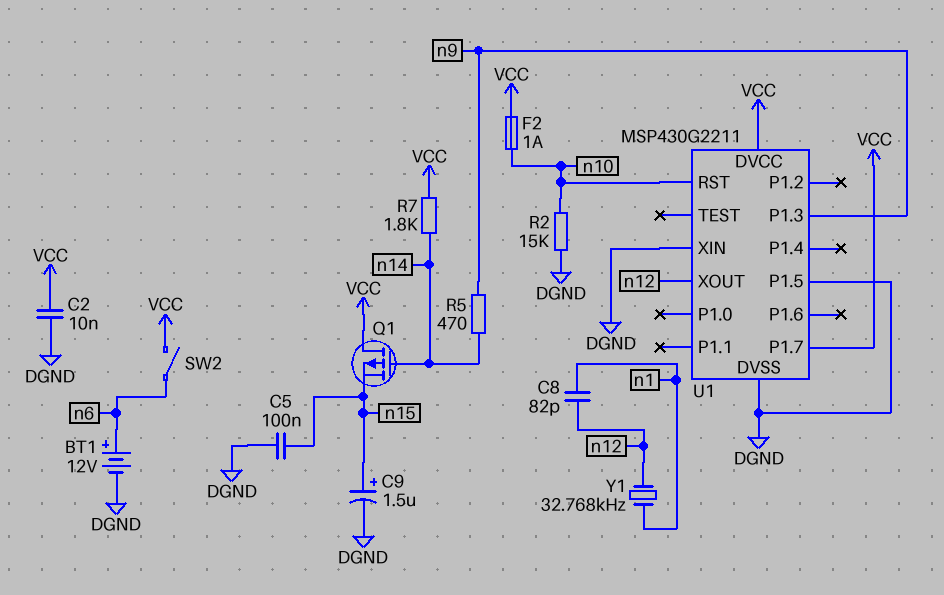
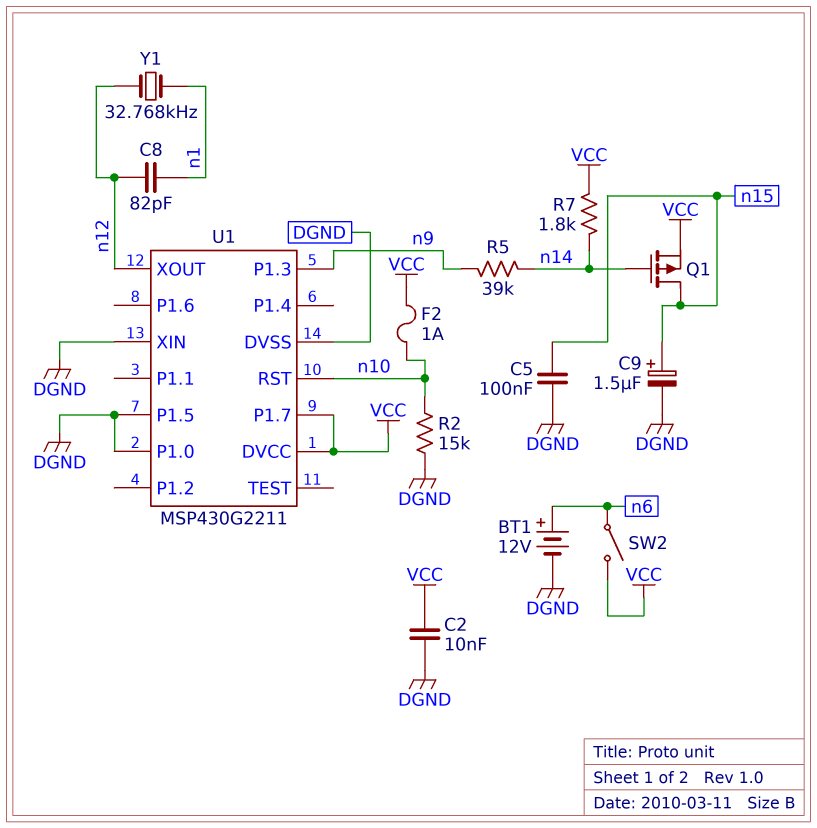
Q1: PMOS (G n14, D VCC, S n15) -> PMOS (G n14, D n15, S VCC)
R5: 470 (n9, n14) -> 39k (n9, n14)
U1 pin P1.0: none -> DGND

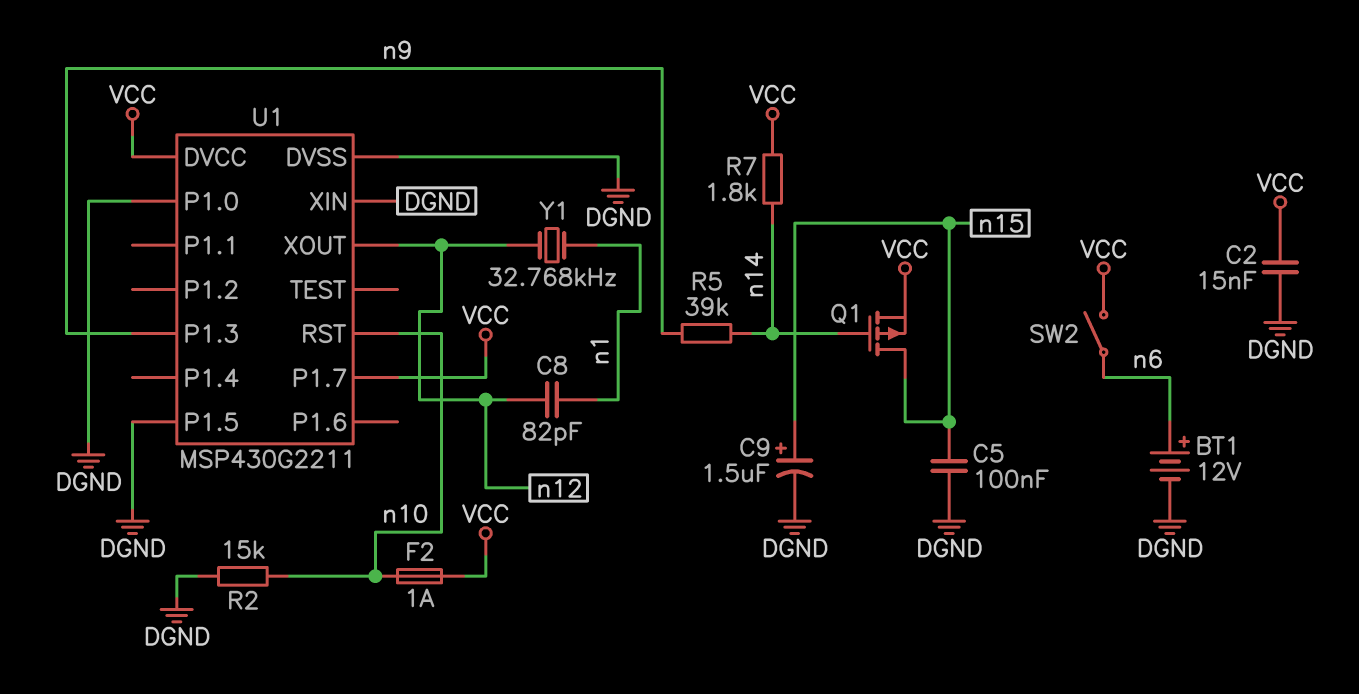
C2: 10nF (DGND, VCC) -> 15nF (DGND, VCC)

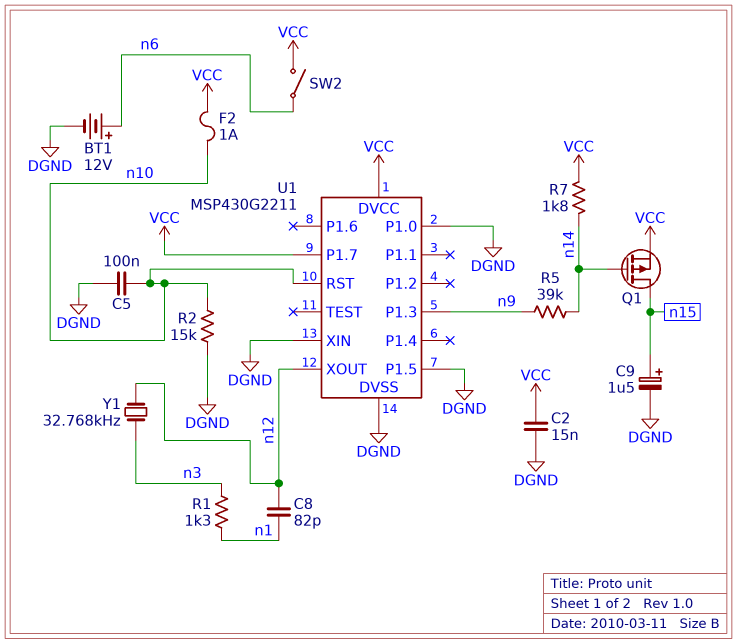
C5: 100nF (DGND, n15) -> 100nF (DGND, n10)
R1: none -> 1.3k (n1, n3)
Y1: 32.768kHz (n1, n12) -> 32.768kHz (n3, n12)

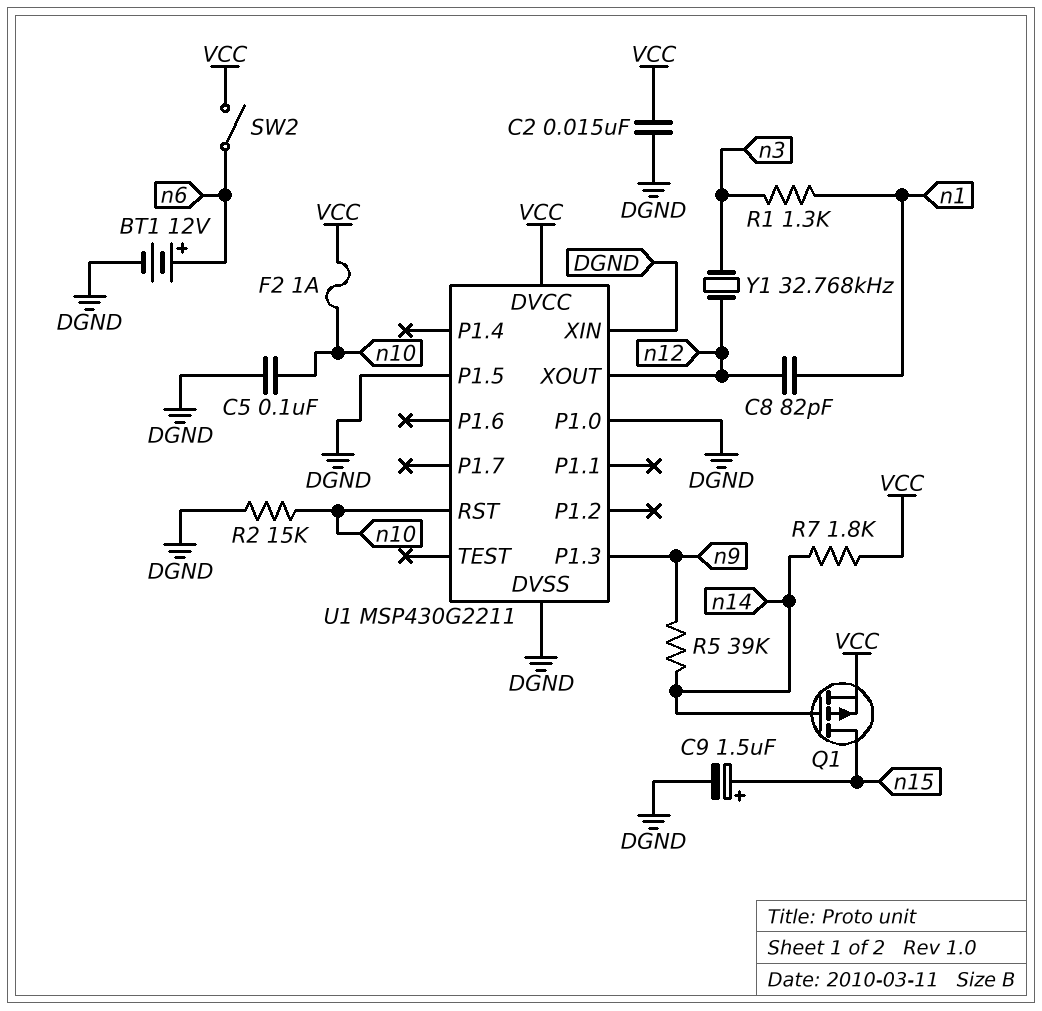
U1 pin P1.7: VCC -> none

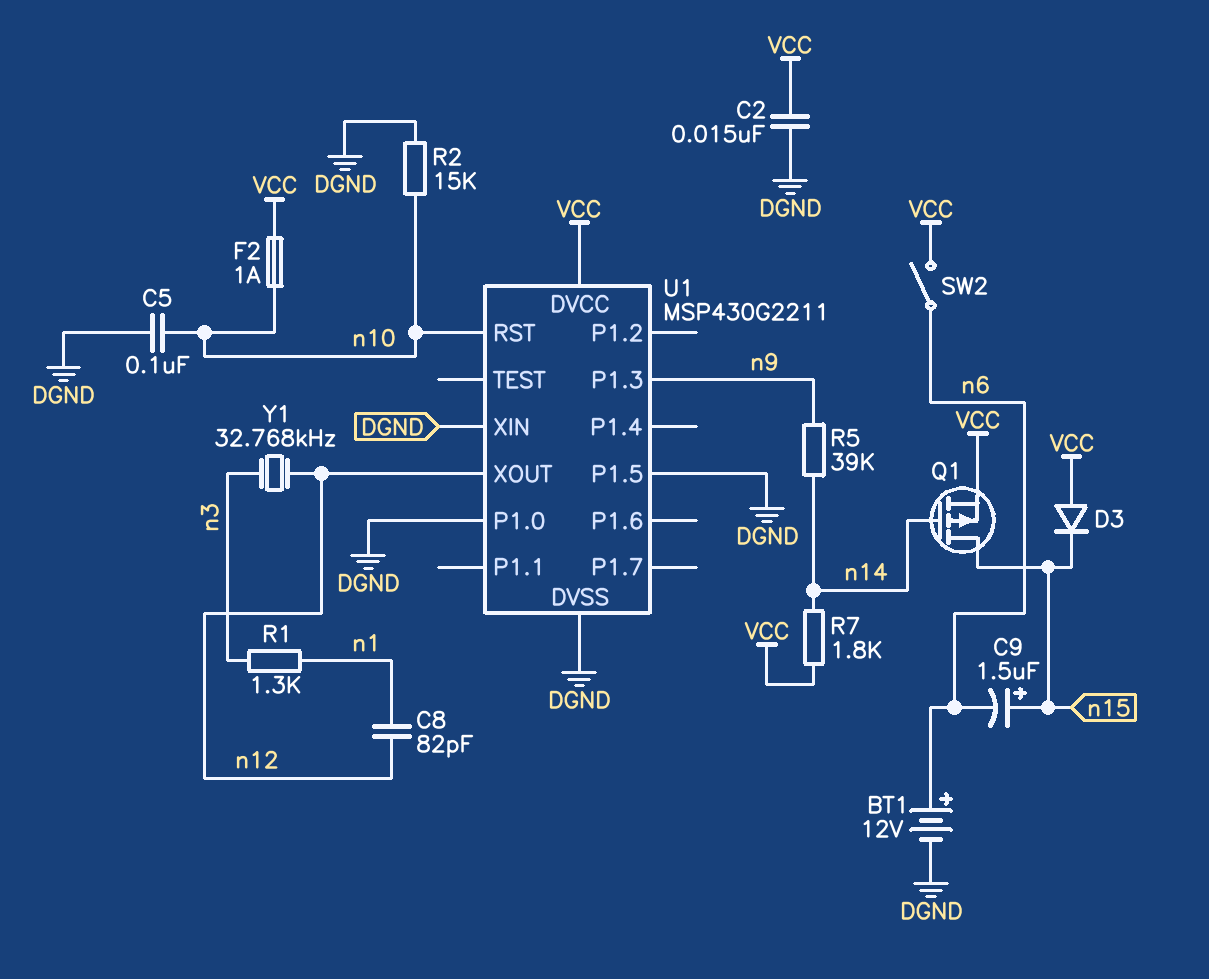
C9: 1.5uF (plus n15, minus DGND) -> 1.5uF (plus n15, minus n6)
D3: none -> diode (A VCC, K n15)

